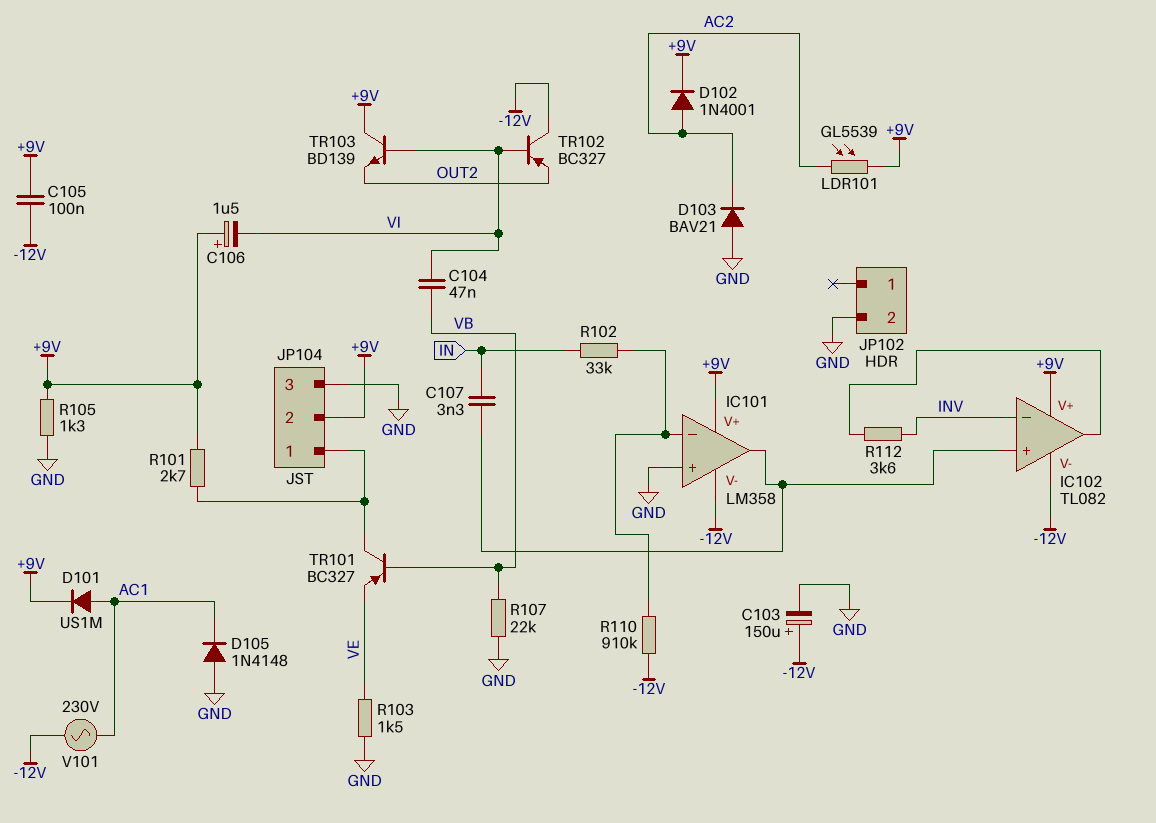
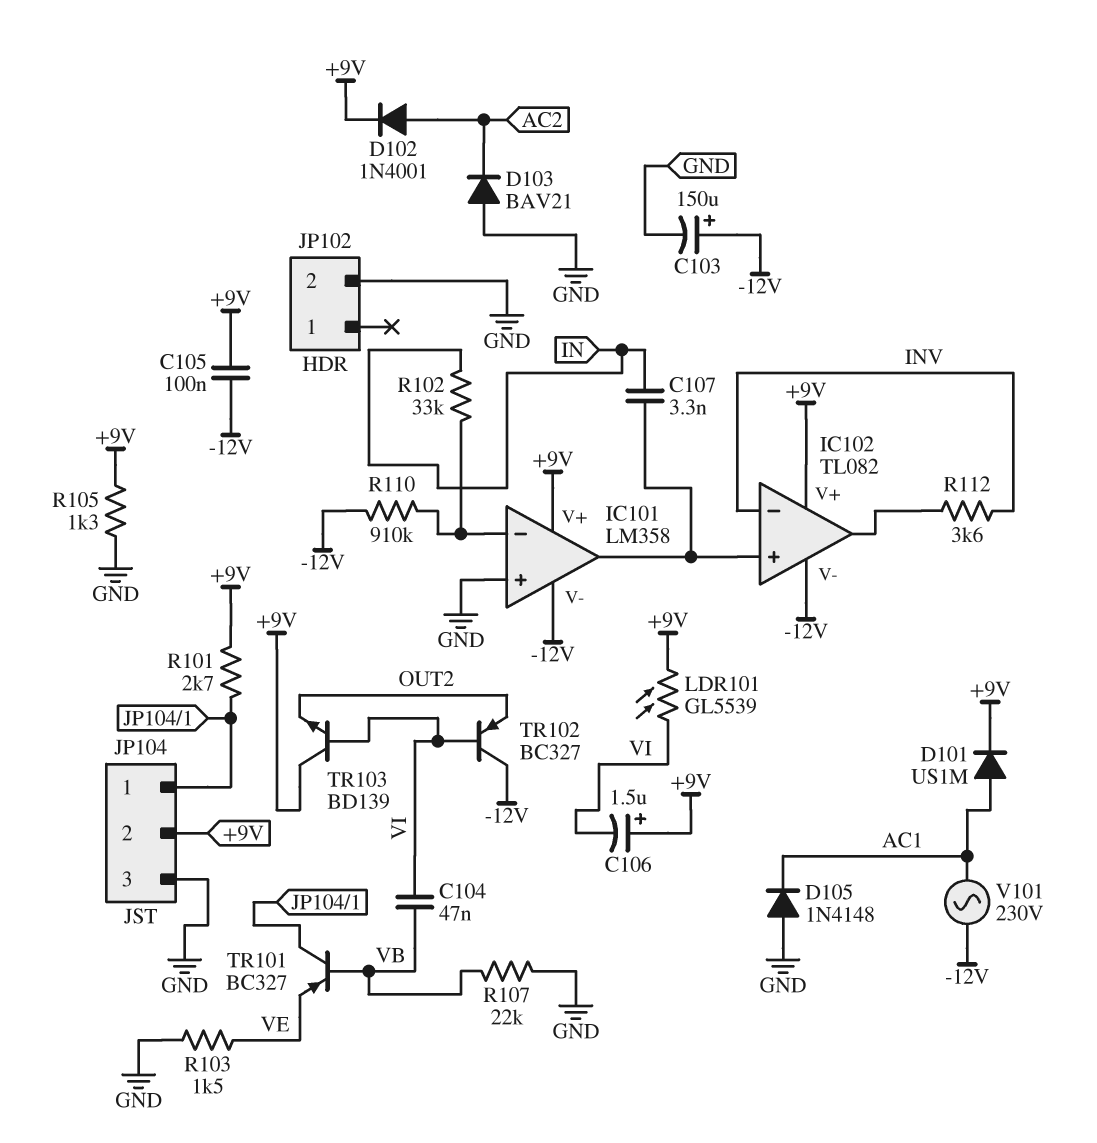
LDR101: GL5539 (+9V, AC2) -> GL5539 (+9V, VI)

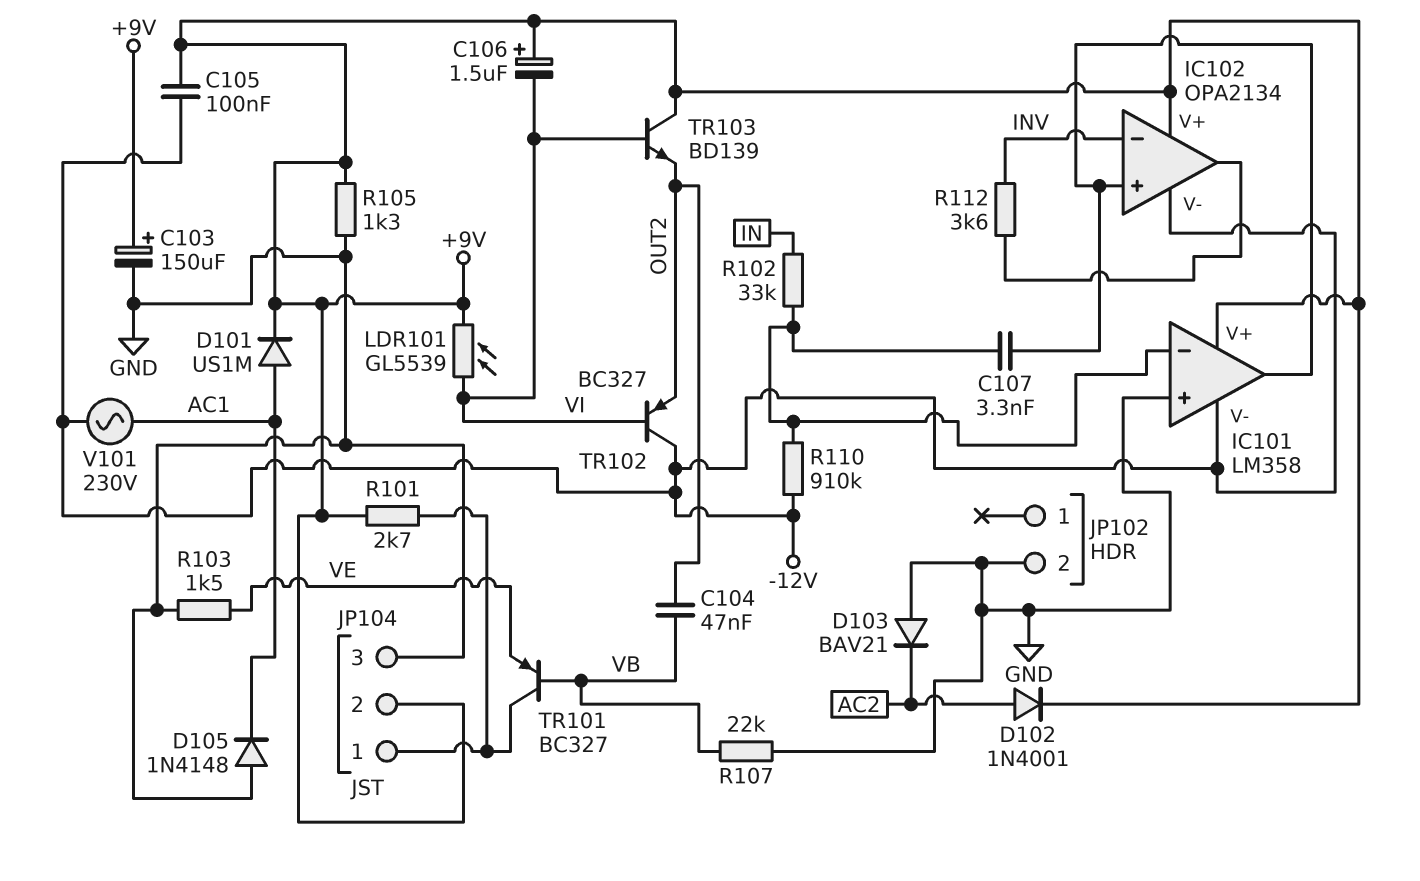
C103: 150uF (plus -12V, minus GND) -> 150uF (plus +9V, minus GND)
C104: 47nF (VB, VI) -> 47nF (OUT2, VB)
C107: 3.3nF (IC101/out, IN) -> 3.3nF (IC101/in-, IC101/out)
IC102: TL082 -> OPA2134

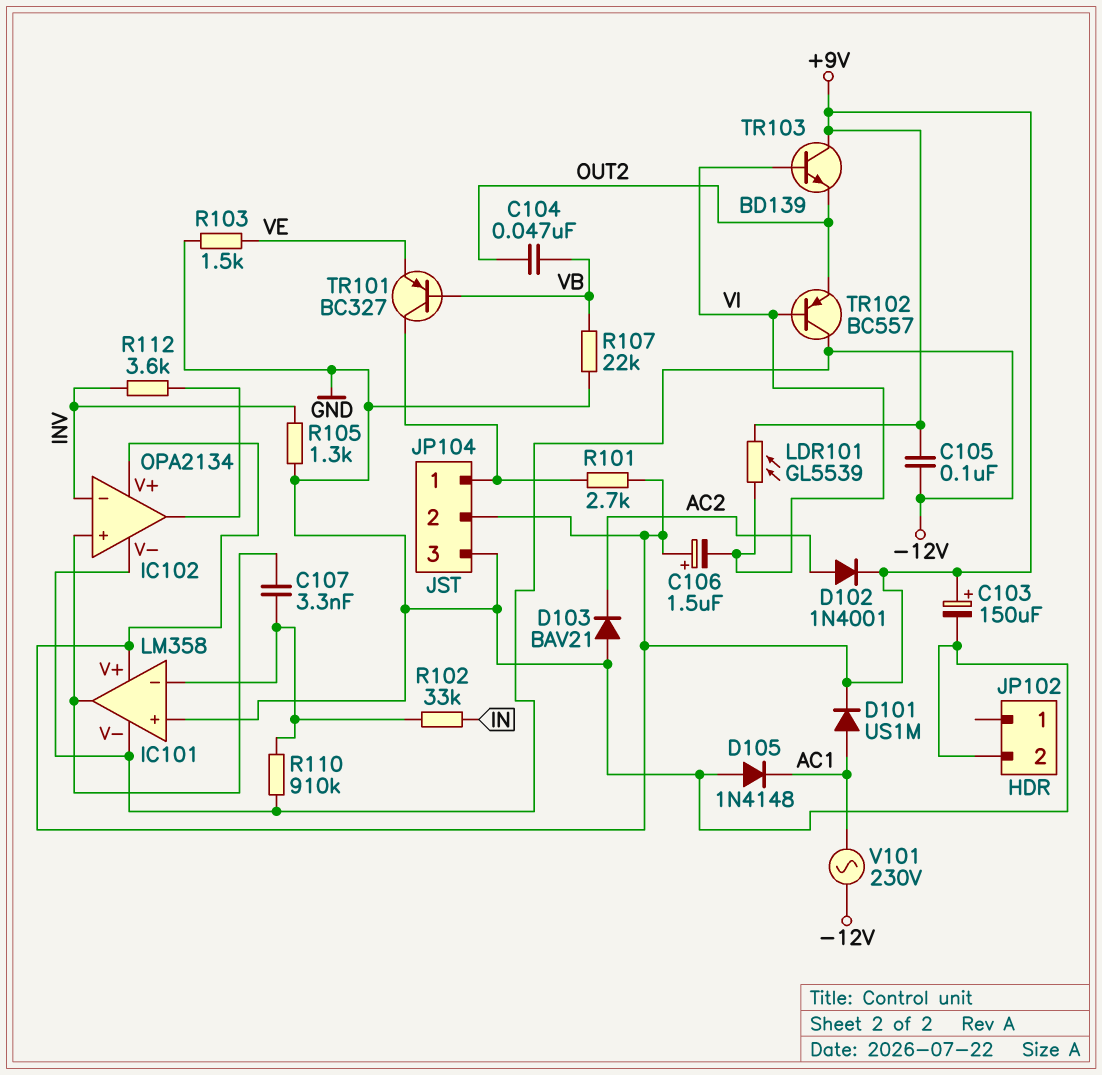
R105: 1.3k (+9V, GND) -> 1.3k (GND, INV)
TR102: PNP BC327 (B VI, C -12V, E OUT2) -> PNP BC557 (B VI, C -12V, E OUT2)

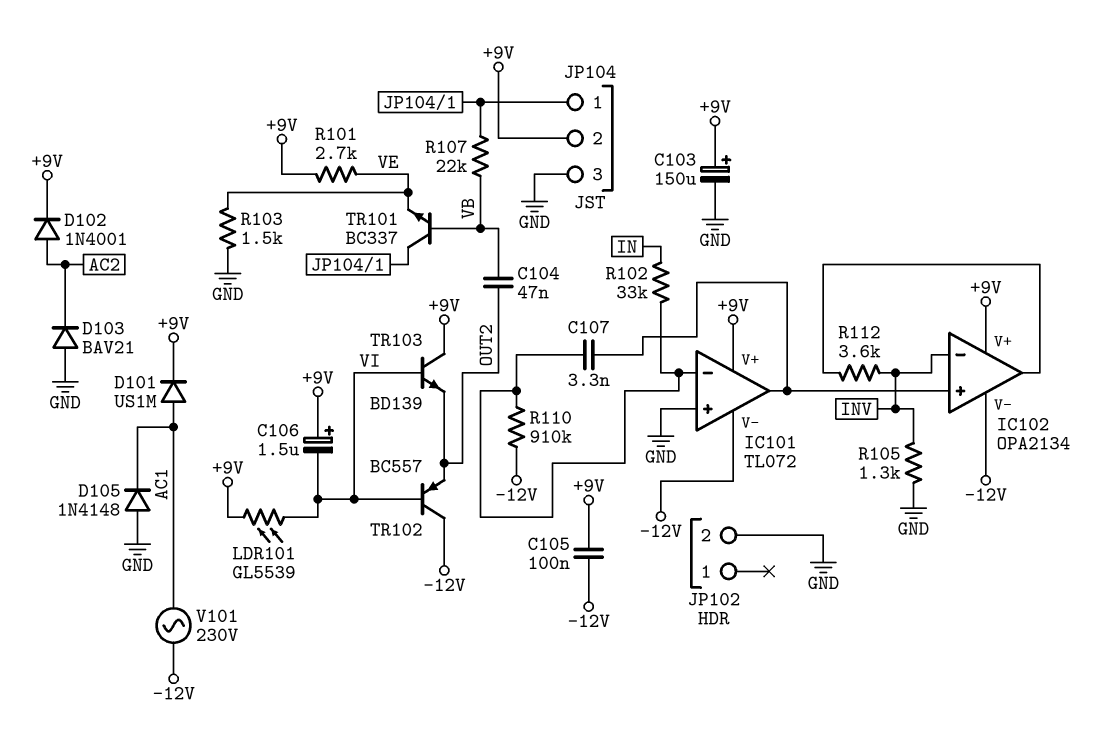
IC101: LM358 -> TL072
R101: 2.7k (+9V, JP104/1) -> 2.7k (+9V, VE)
R107: 22k (GND, VB) -> 22k (JP104/1, VB)
TR101: PNP BC327 (B VB, C JP104/1, E VE) -> NPN BC337 (B VB, C JP104/1, E VE)

